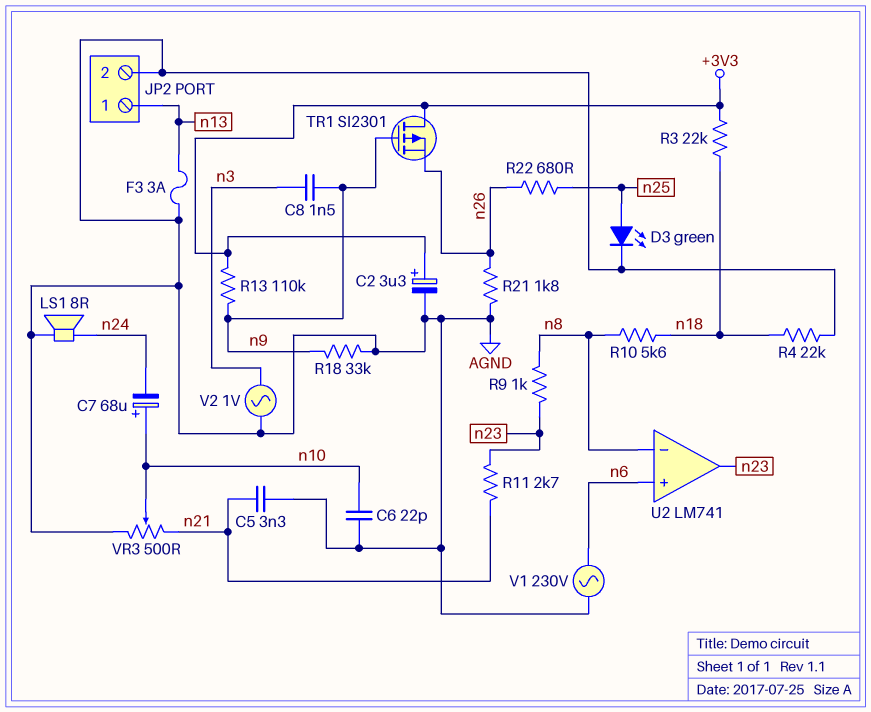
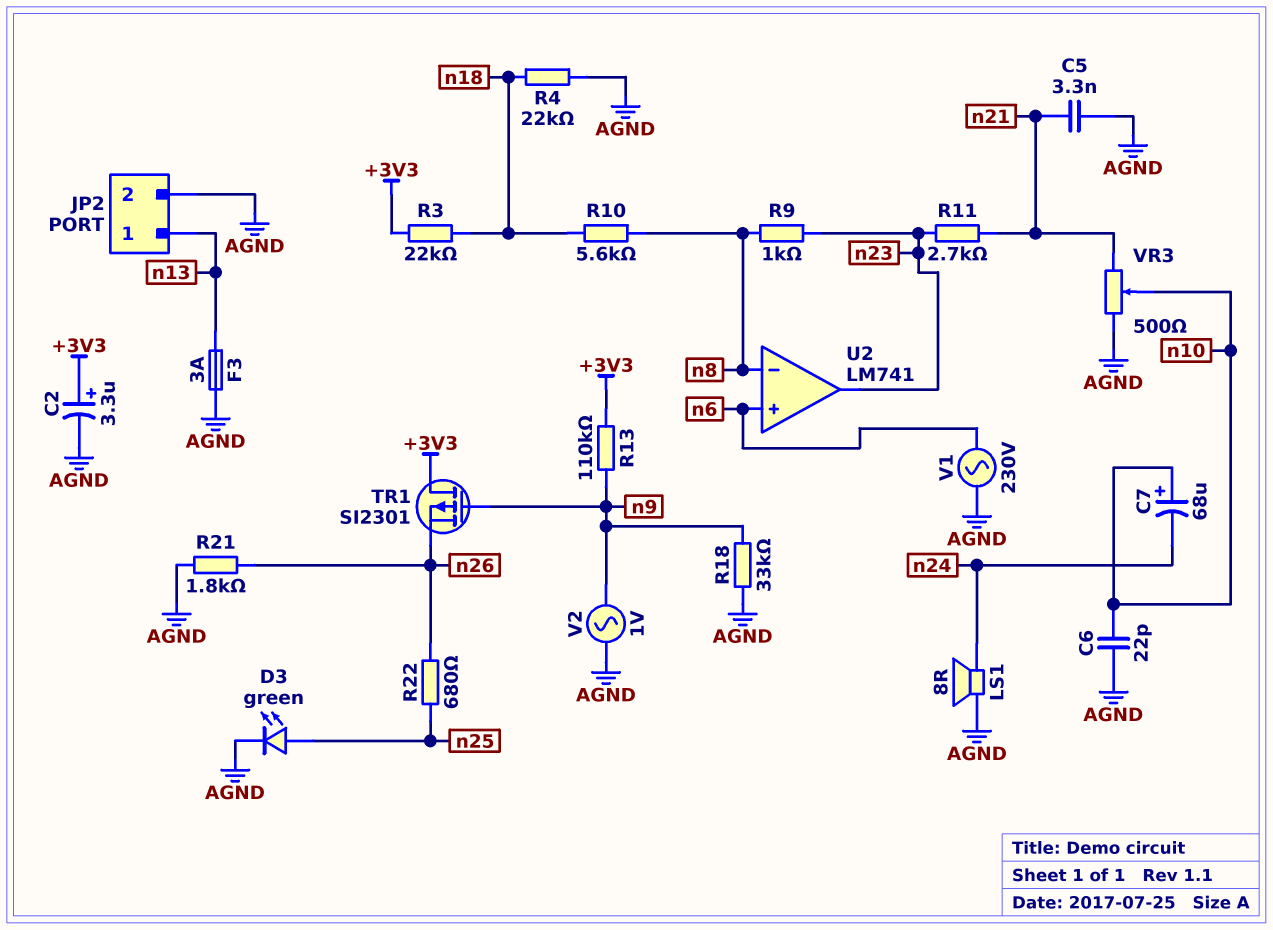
C8: 1.5nF (n3, n9) -> none
V2: AC 1V (AGND, n3) -> AC 1V (AGND, n9)

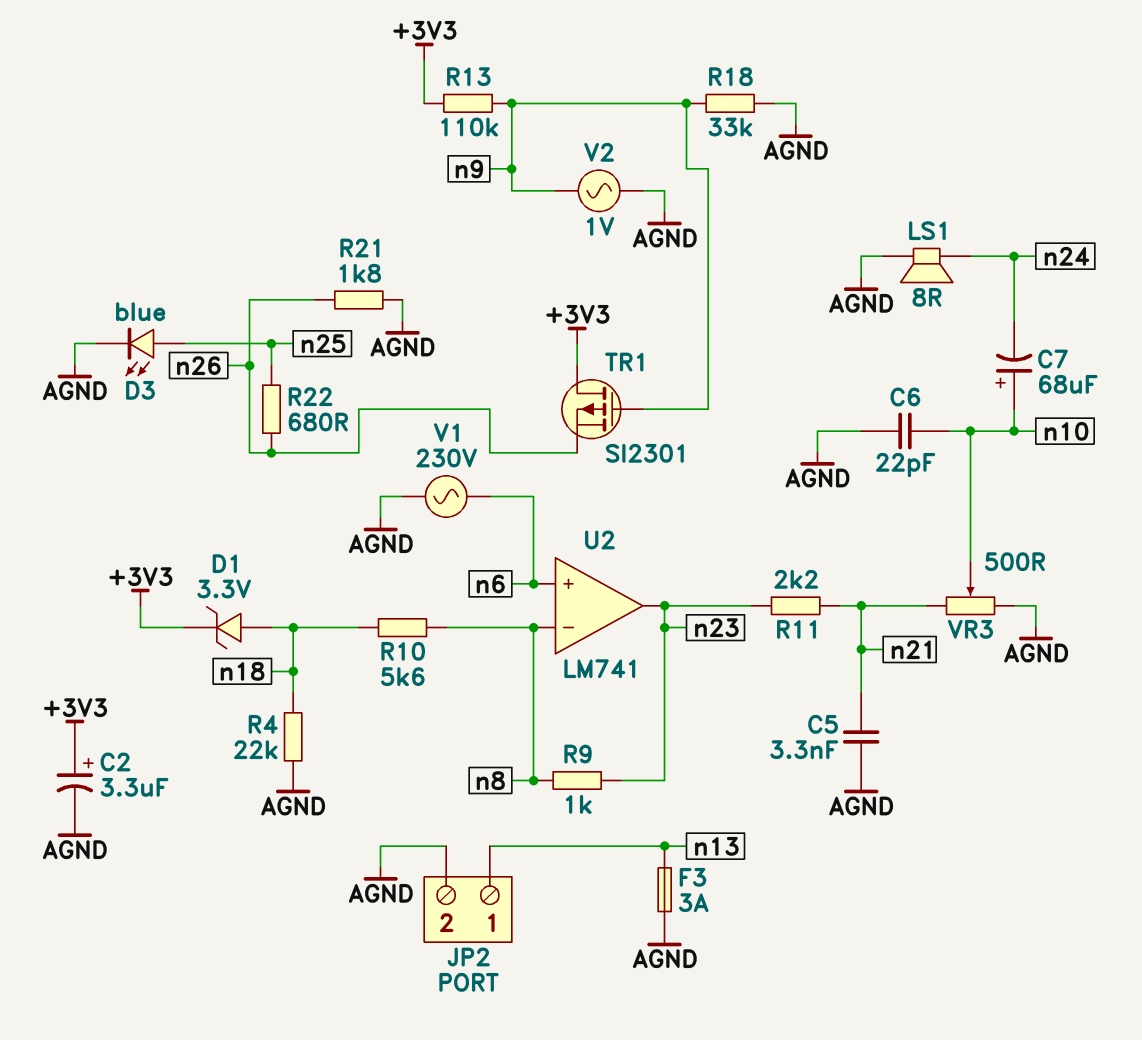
D1: none -> zener 3.3V (A n18, K +3V3)
D3: LED green (A n25, K AGND) -> LED blue (A n25, K AGND)
R3: 22k (+3V3, n18) -> none
R11: 2.7k (n21, n23) -> 2.2k (n21, n23)

